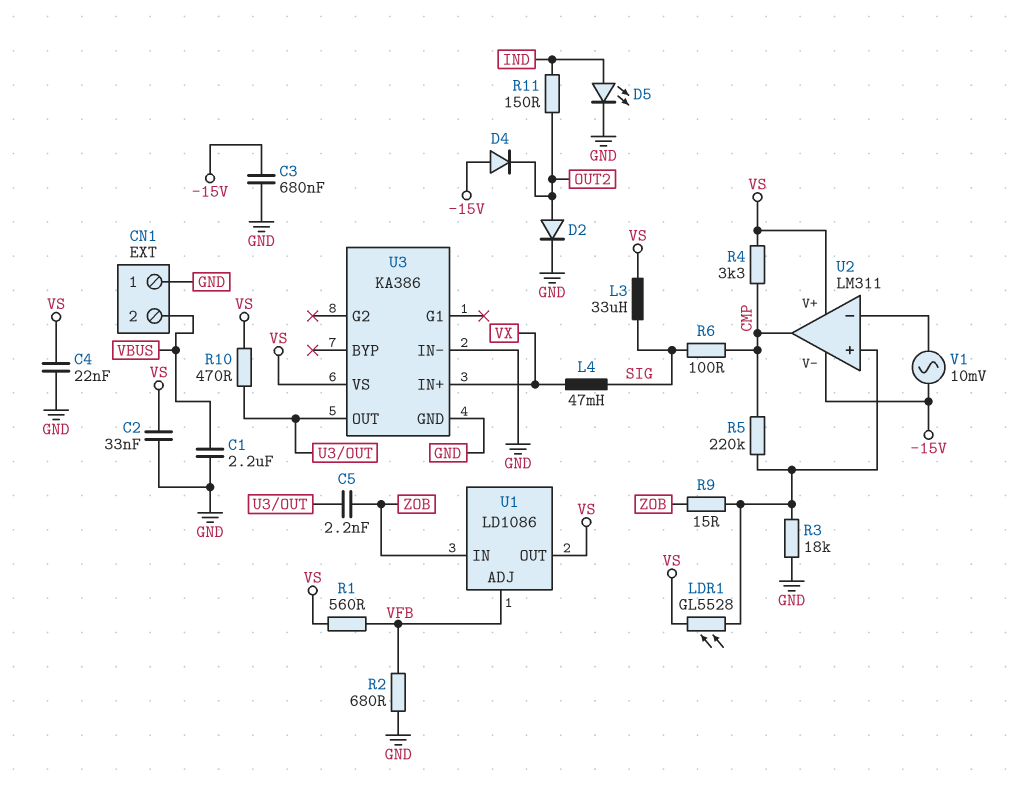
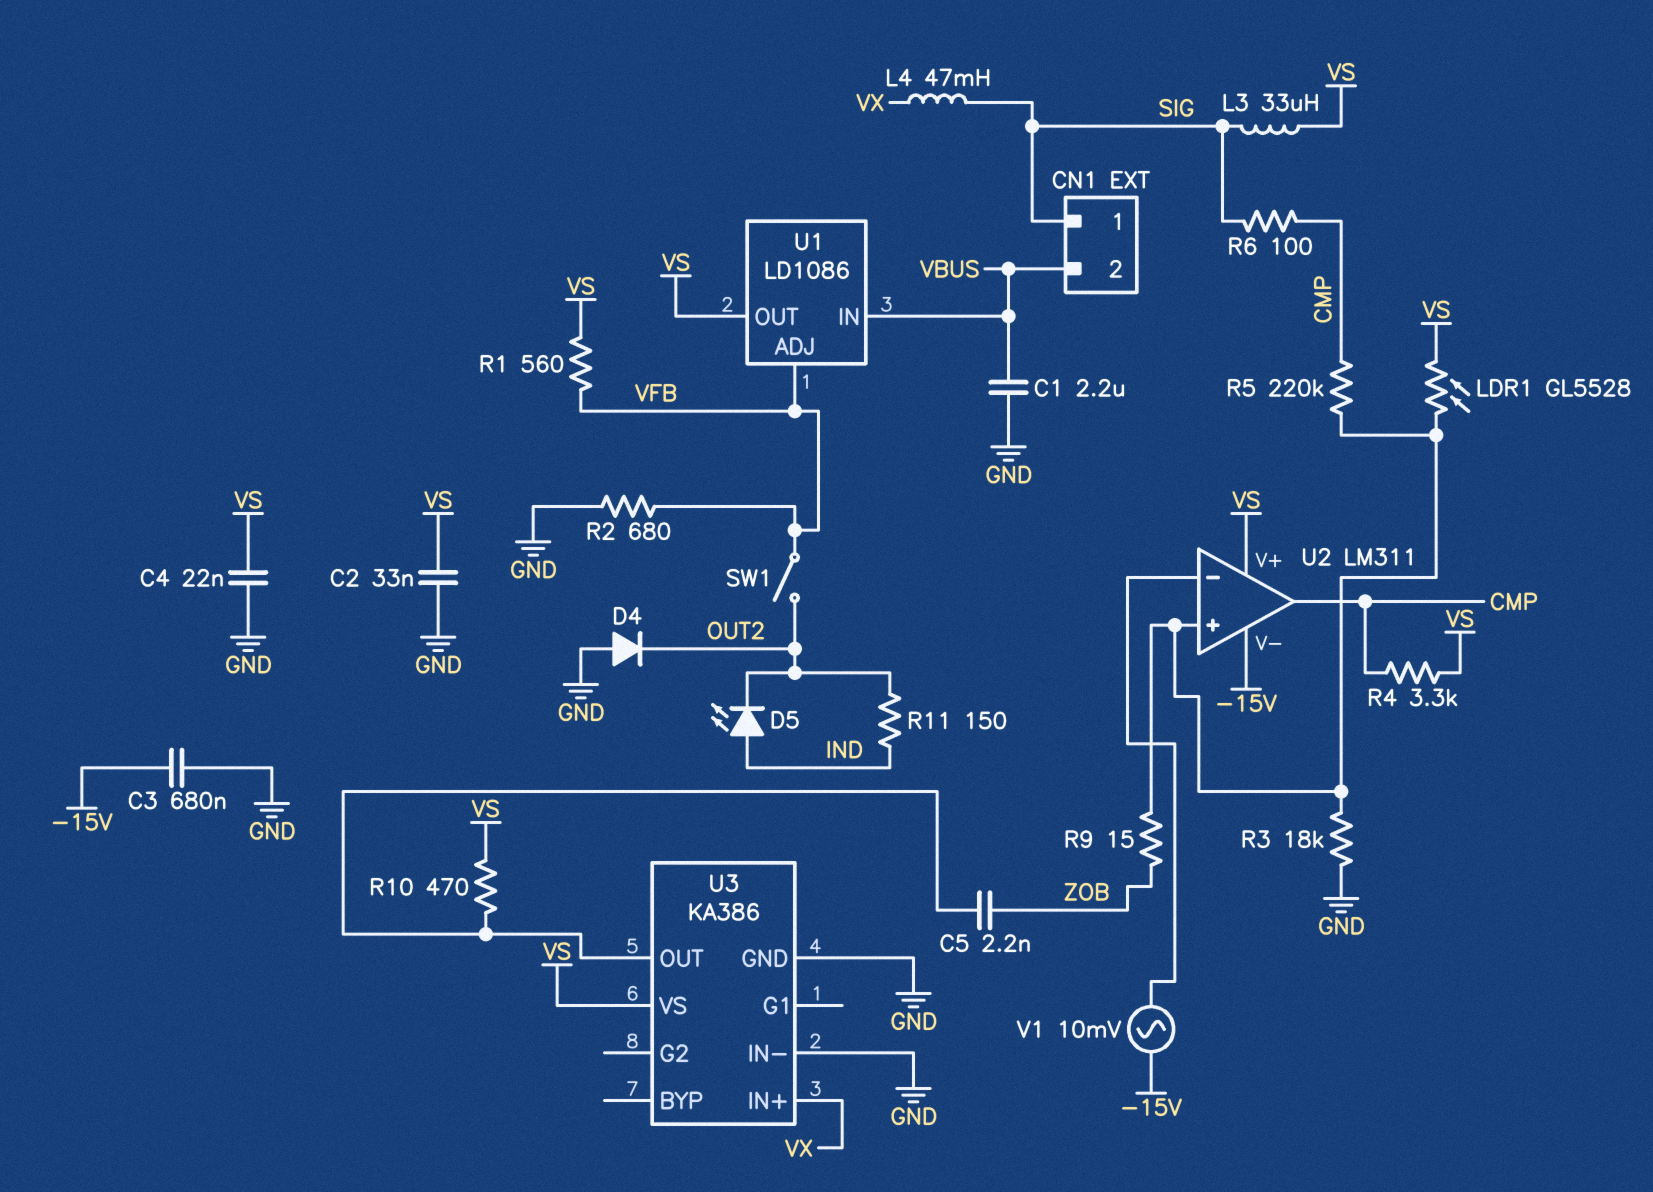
CN1 pin 1: GND -> SIG
D2: diode (A OUT2, K GND) -> none
D4: diode (A -15V, K OUT2) -> diode (A GND, K OUT2)
D5: LED (A IND, K GND) -> LED (A IND, K OUT2)
SW1: none -> switch (OUT2, VFB)
U1 pin IN: ZOB -> VBUS

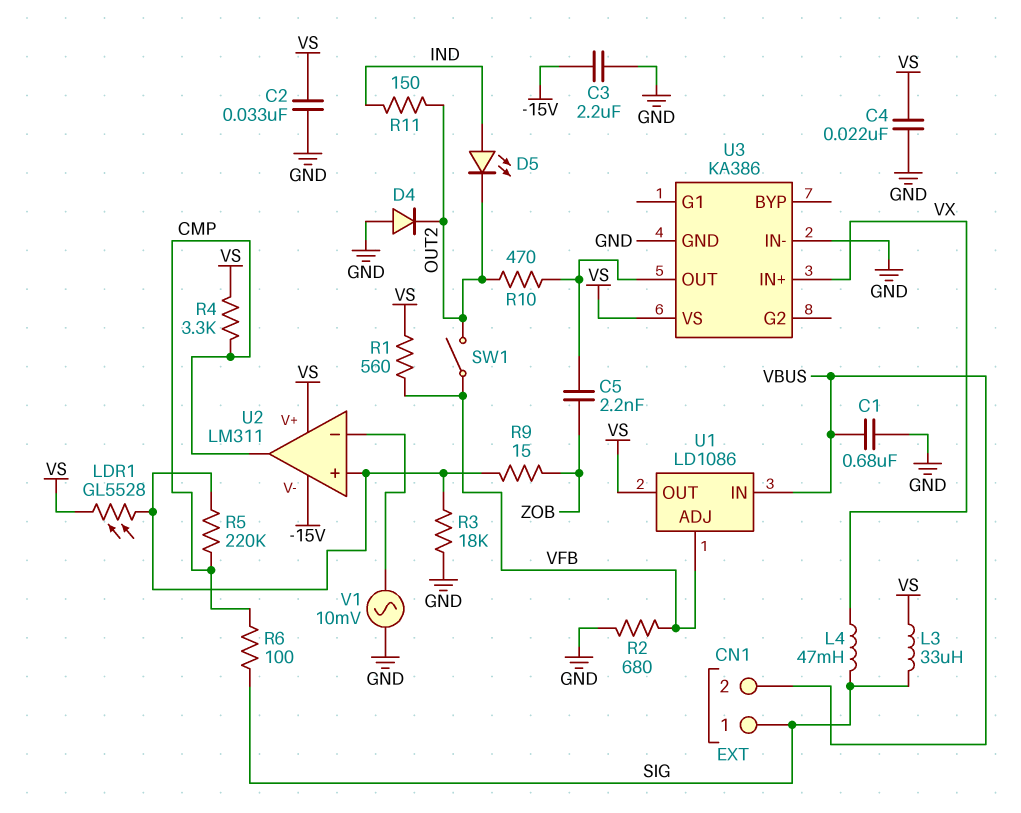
C1: 2.2uF (GND, VBUS) -> 680nF (GND, VBUS)
C3: 680nF (-15V, GND) -> 2.2uF (-15V, GND)
R10: 470 (U3/OUT, VS) -> 470 (OUT2, U3/OUT)
V1: AC 10mV (-15V, U2/in-) -> AC 10mV (GND, U2/in-)

